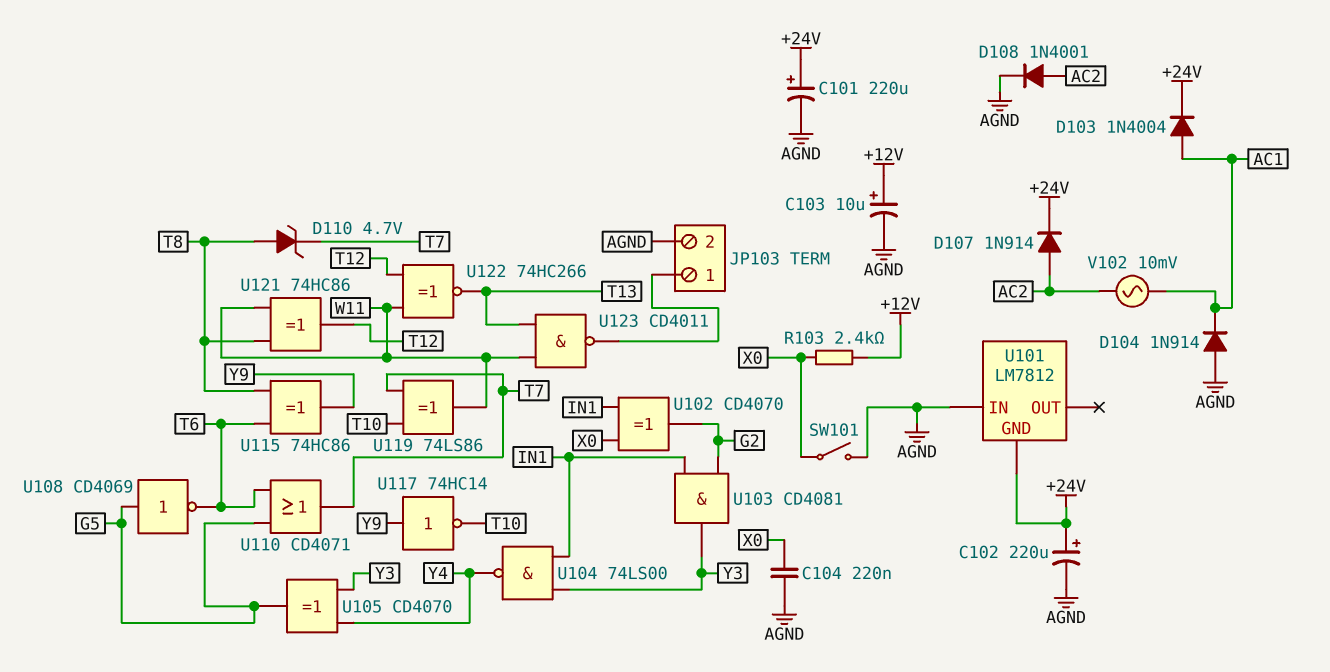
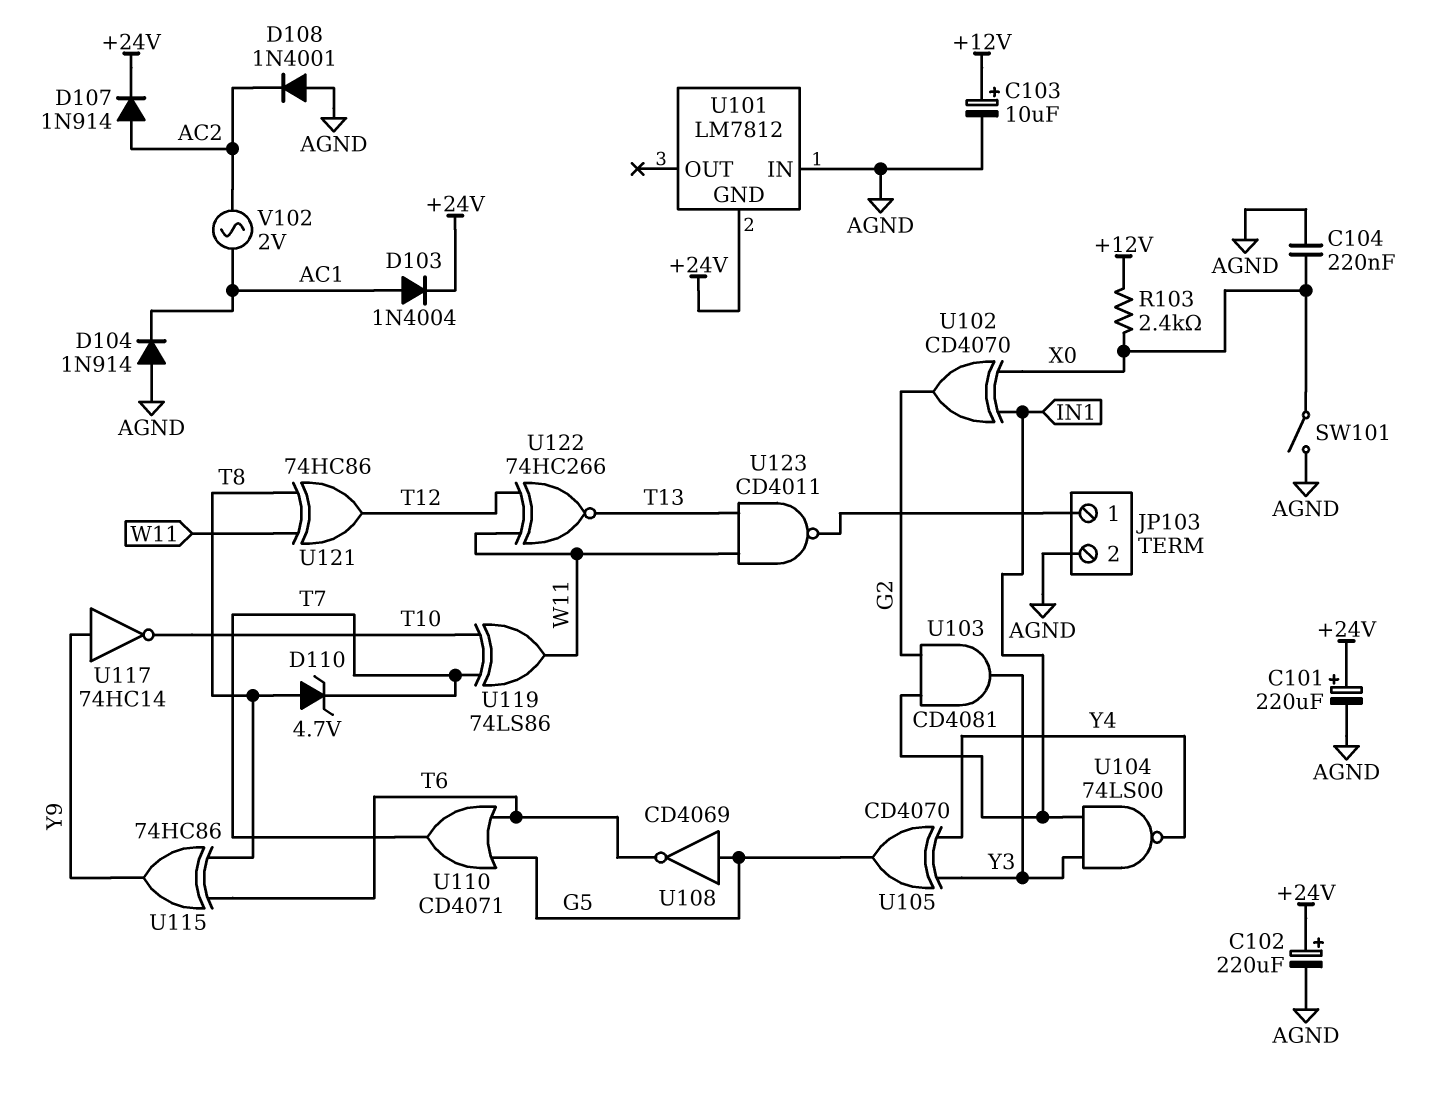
D108: diode 1N4001 (A AC2, K AGND) -> diode 1N4001 (A AGND, K AC2)
V102: AC 10mV (AC1, AC2) -> AC 2V (AC1, AC2)

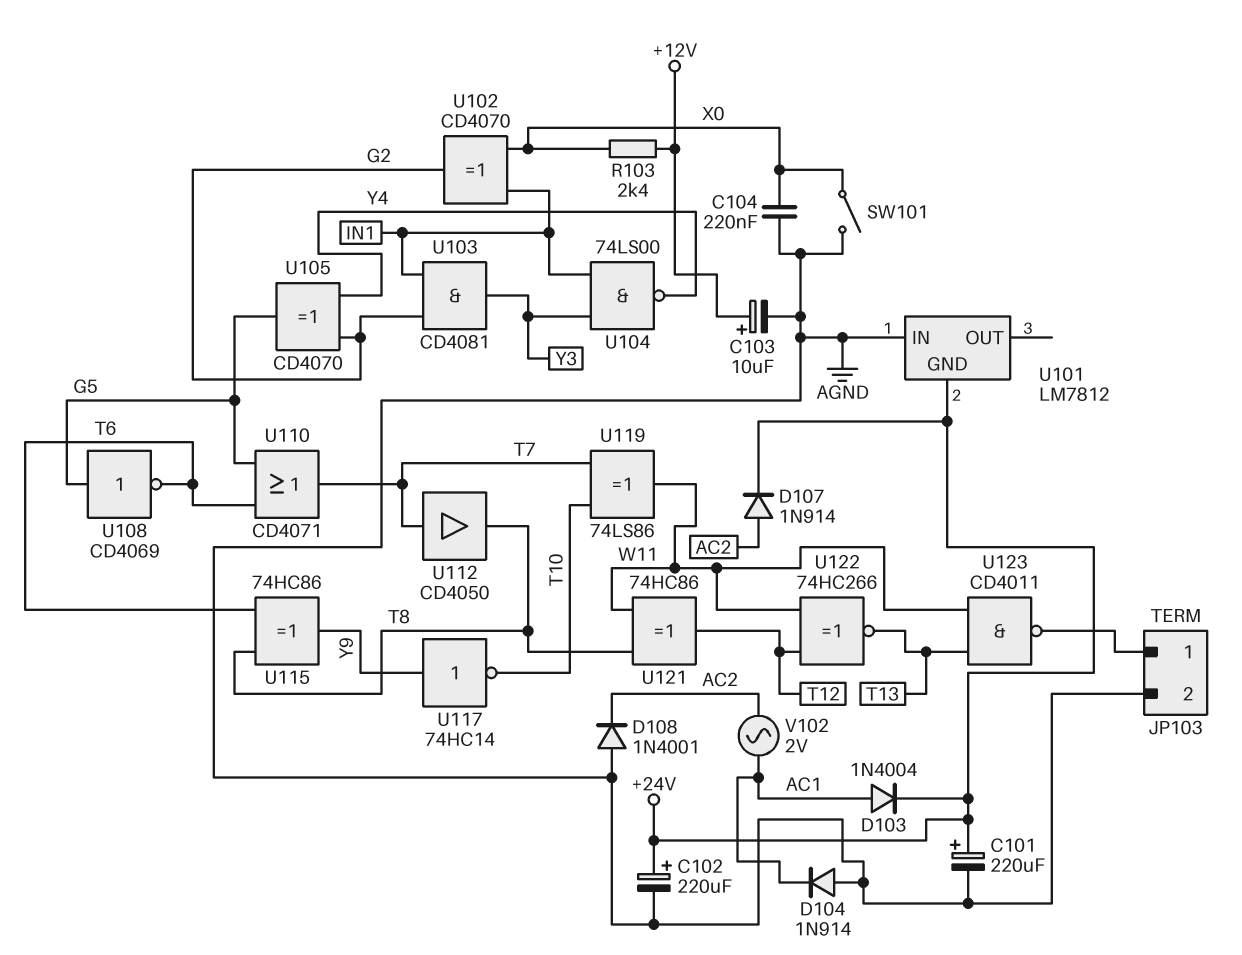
D110: zener 4.7V (A T8, K T7) -> none
U105: XOR CD4070 (in Y3, in Y4, out G5) -> XOR CD4070 (in G2, in Y4, out G5)
U112: none -> buffer CD4050 (in T7, out T8)

